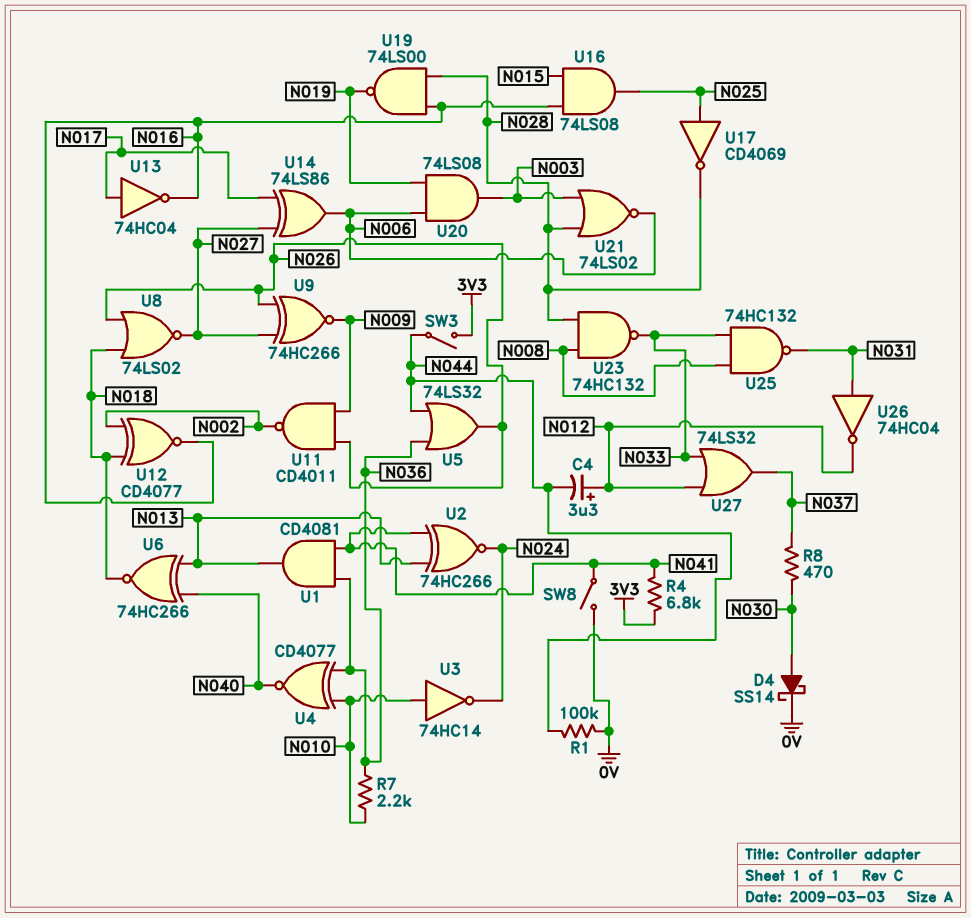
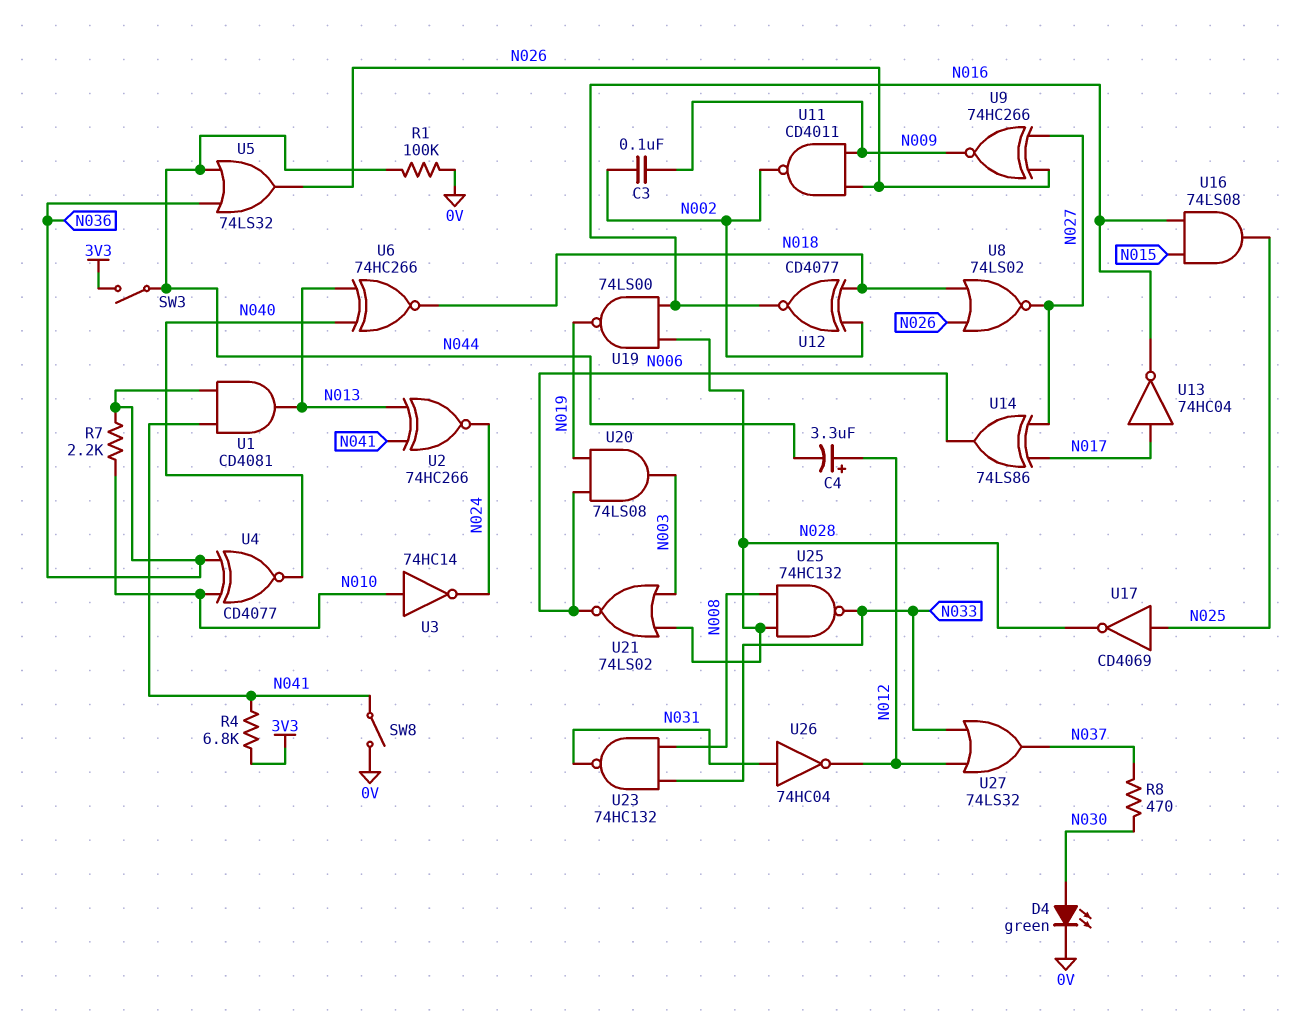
C3: none -> 100nF (N002, N009)
D4: schottky SS14 (A N030, K 0V) -> LED green (A N030, K 0V)
U23: NAND 74HC132 (in N008, in N028, out N033) -> NAND 74HC132 (in N008, in N033, out N031)
U25: NAND 74HC132 (in N008, in N033, out N031) -> NAND 74HC132 (in N008, in N028, out N033)

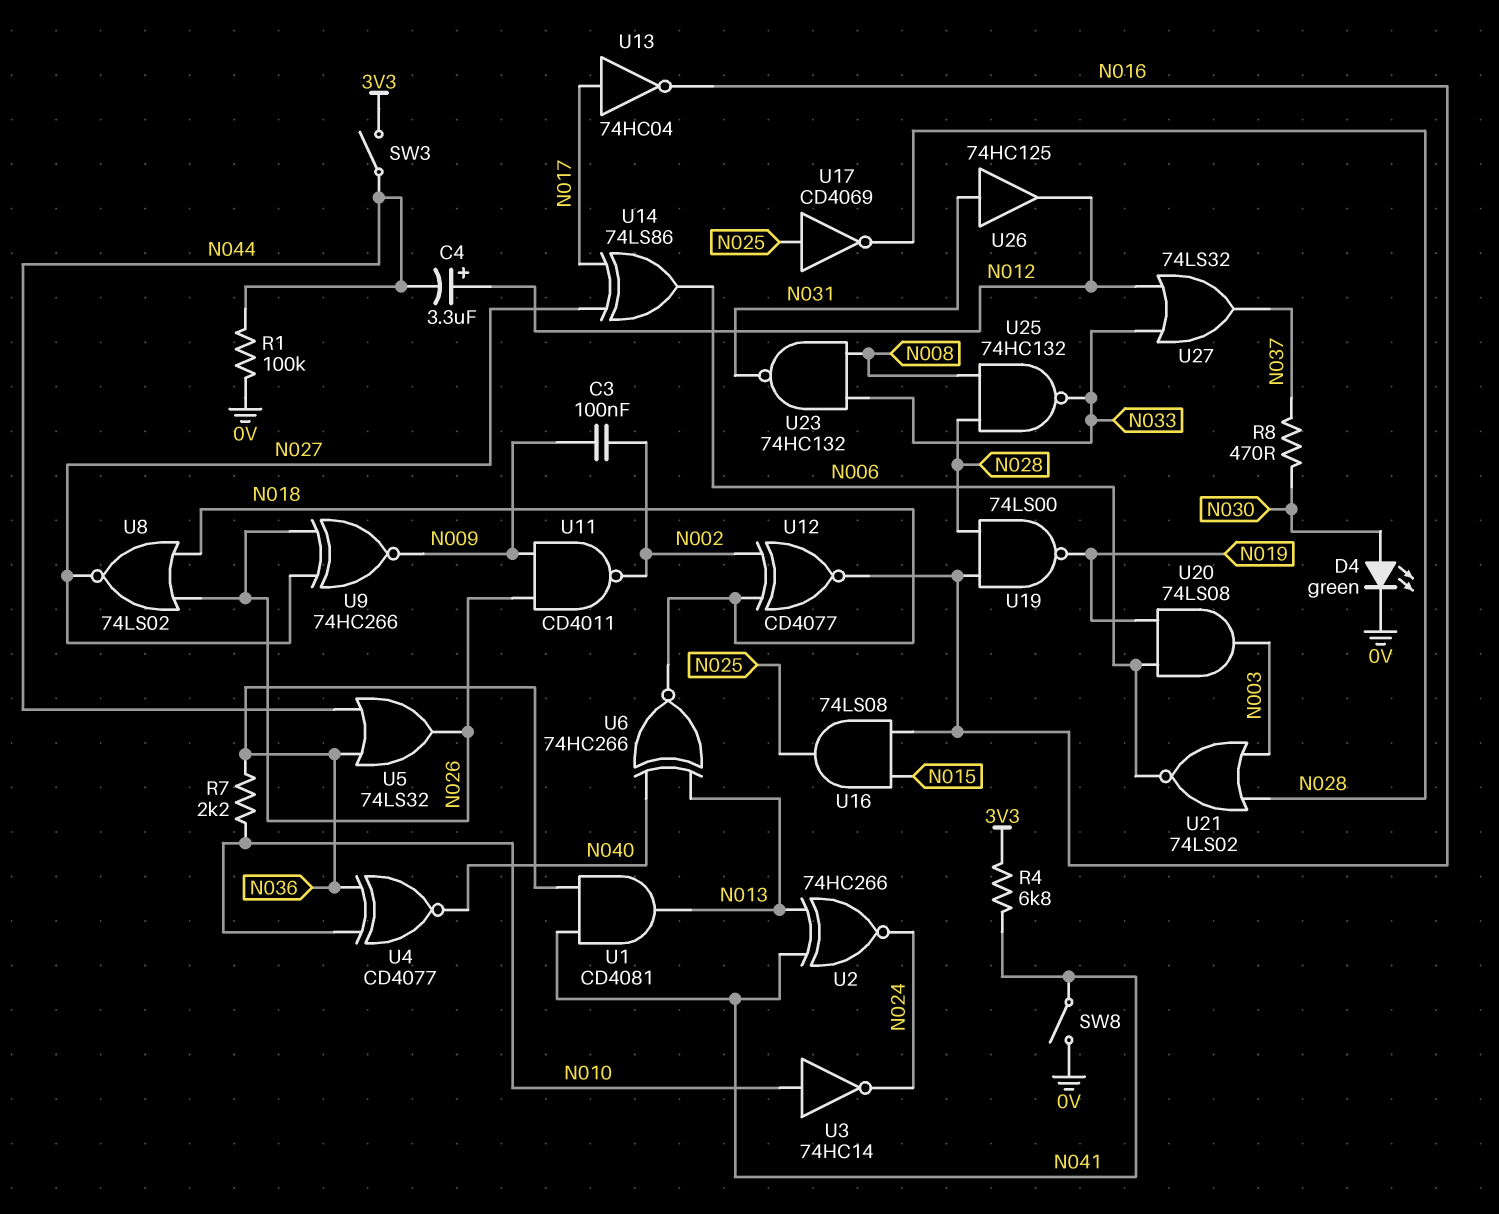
U26: NOT 74HC04 (in N031, out N012) -> buffer 74HC125 (in N031, out N012)

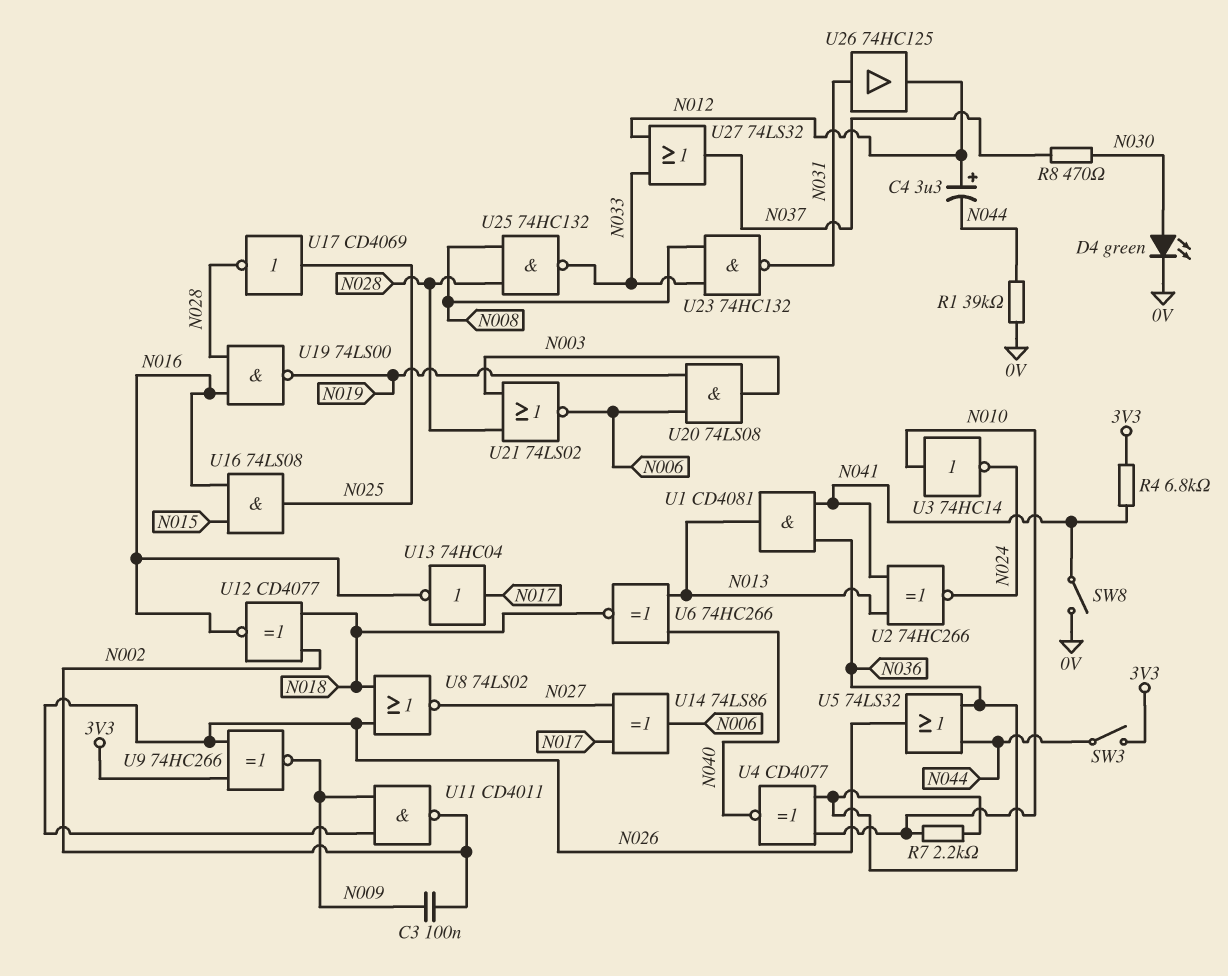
R1: 100k (0V, N044) -> 39k (0V, N044)
U9: XNOR 74HC266 (in N026, in N027, out N009) -> XNOR 74HC266 (in 3V3, in N026, out N009)

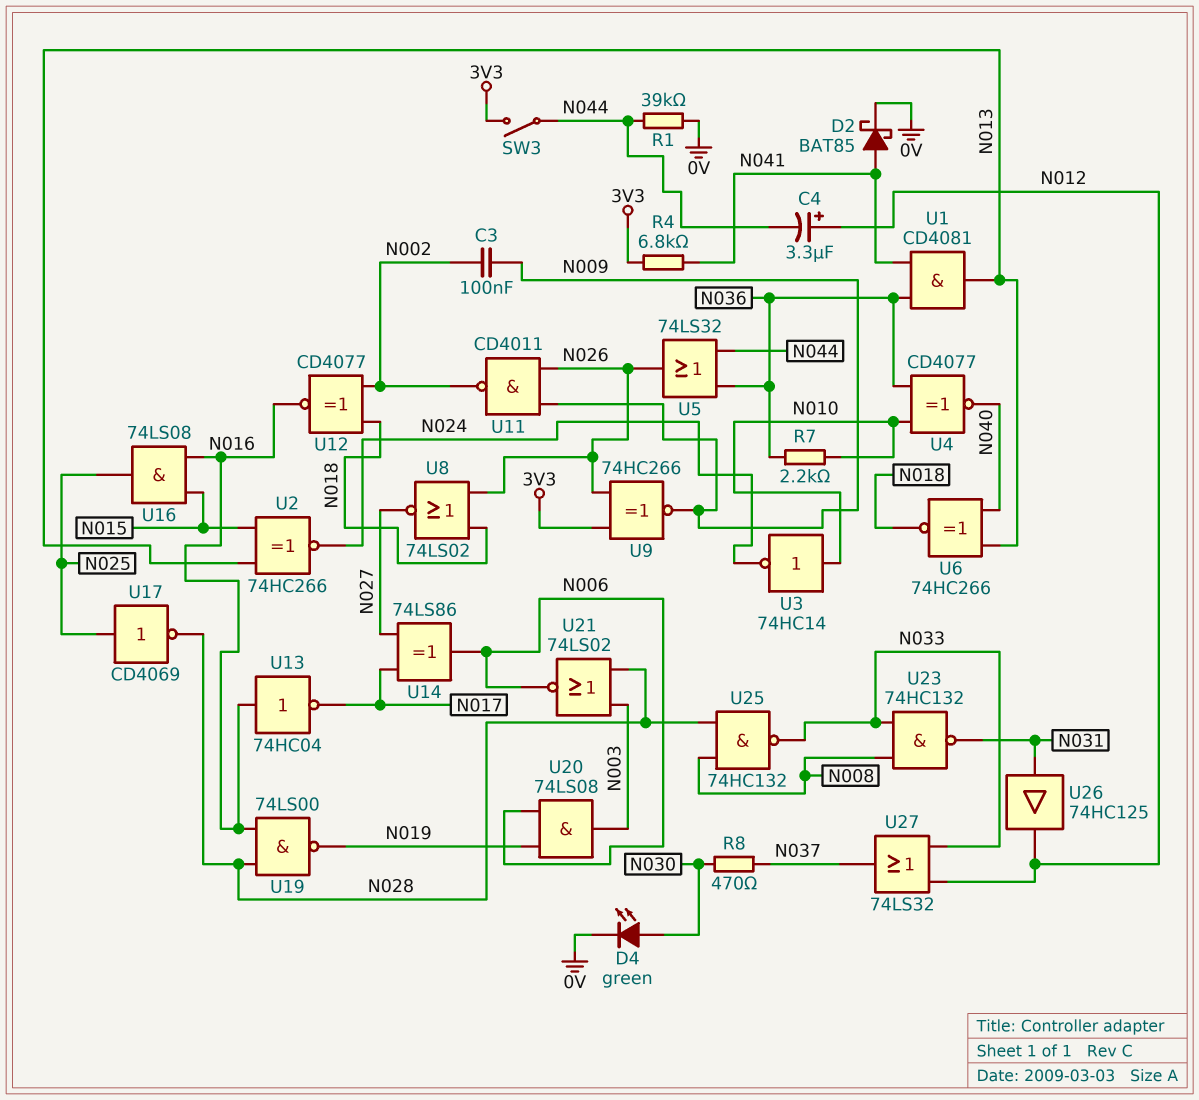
D2: none -> schottky BAT85 (A N041, K 0V)
SW8: switch (0V, N041) -> none
U2: XNOR 74HC266 (in N013, in N041, out N024) -> XNOR 74HC266 (in N013, in N015, out N024)
U13: NOT 74HC04 (in N017, out N016) -> NOT 74HC04 (in N016, out N017)

